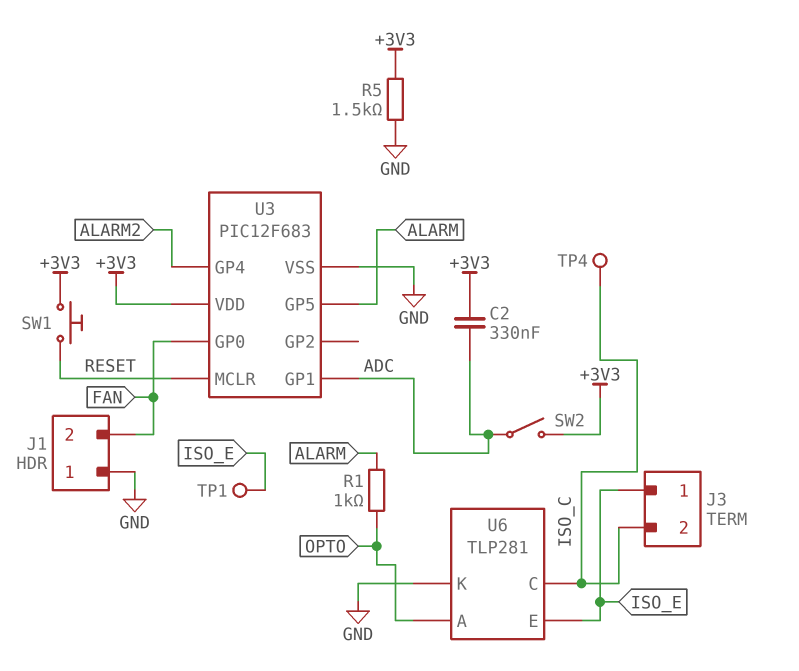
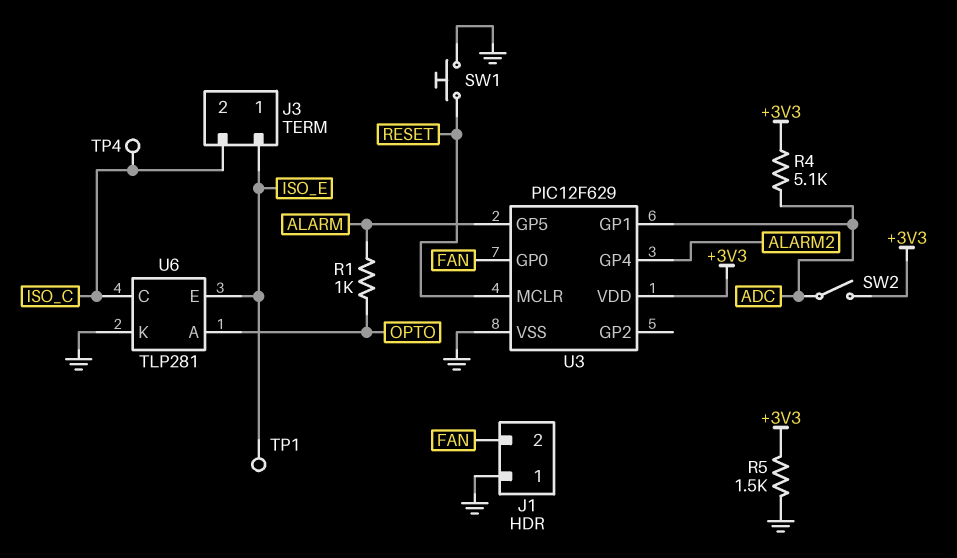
C2: 330nF (+3V3, ADC) -> none
R4: none -> 5.1k (+3V3, ADC)
SW1: button (+3V3, RESET) -> button (GND, RESET)
U3: PIC12F683 -> PIC12F629

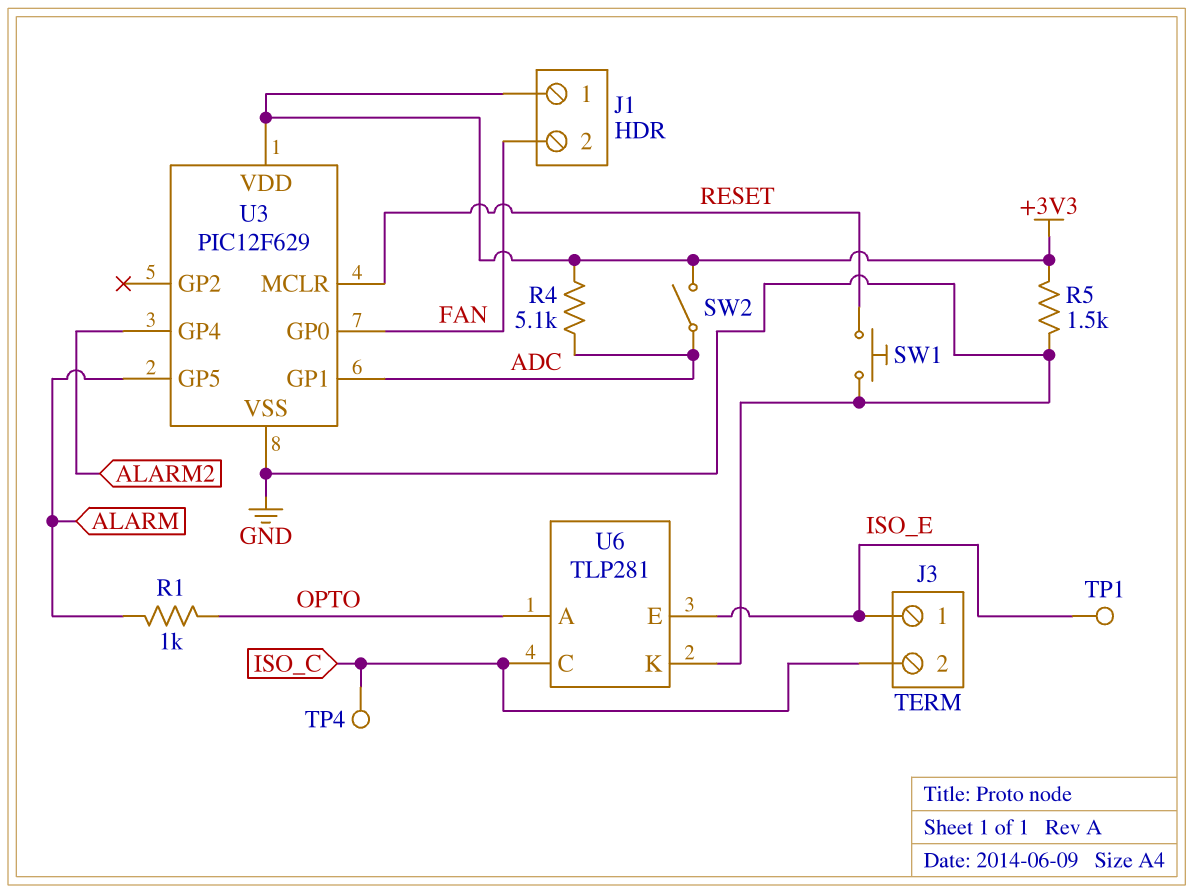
J1 pin 1: GND -> +3V3

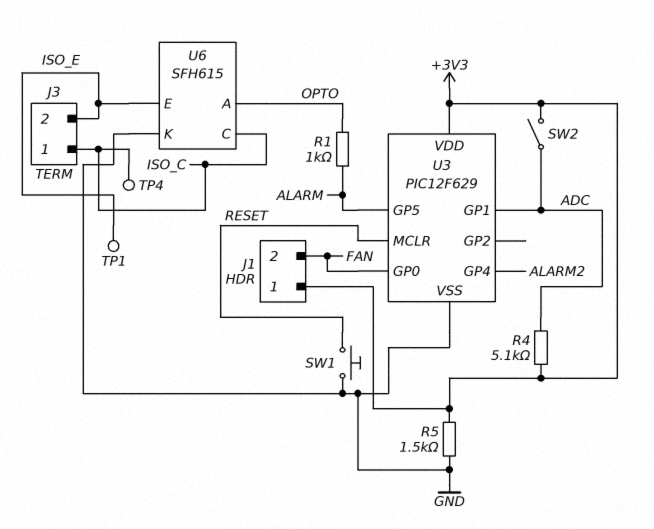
J3 pin 1: ISO_E -> ISO_C
J3 pin 2: ISO_C -> ISO_E
U6: TLP281 -> SFH615

